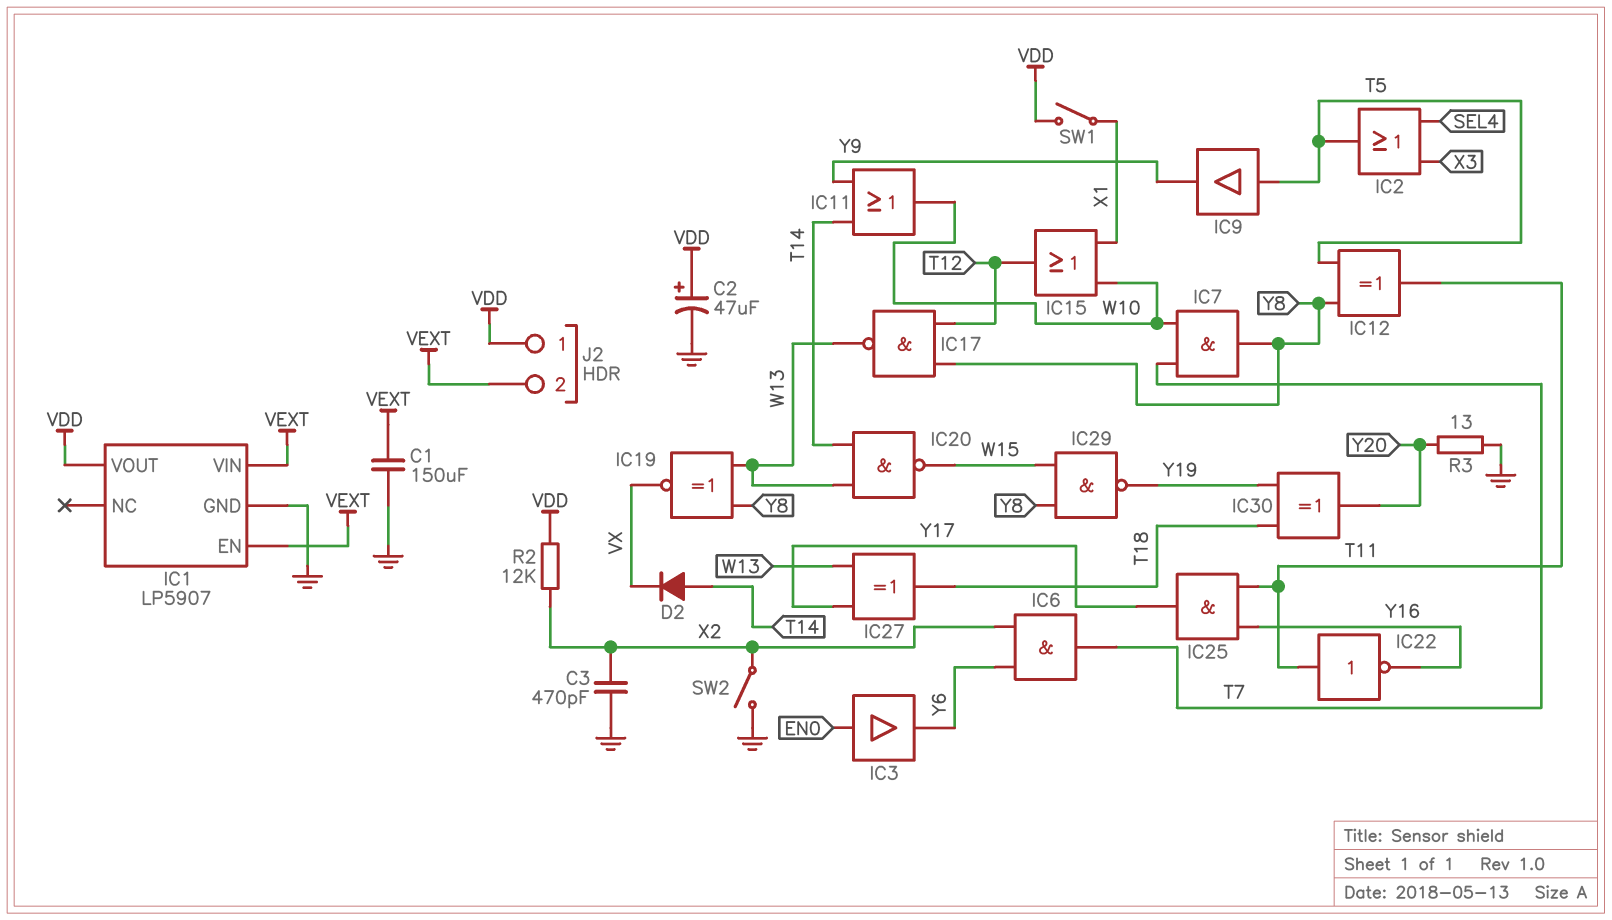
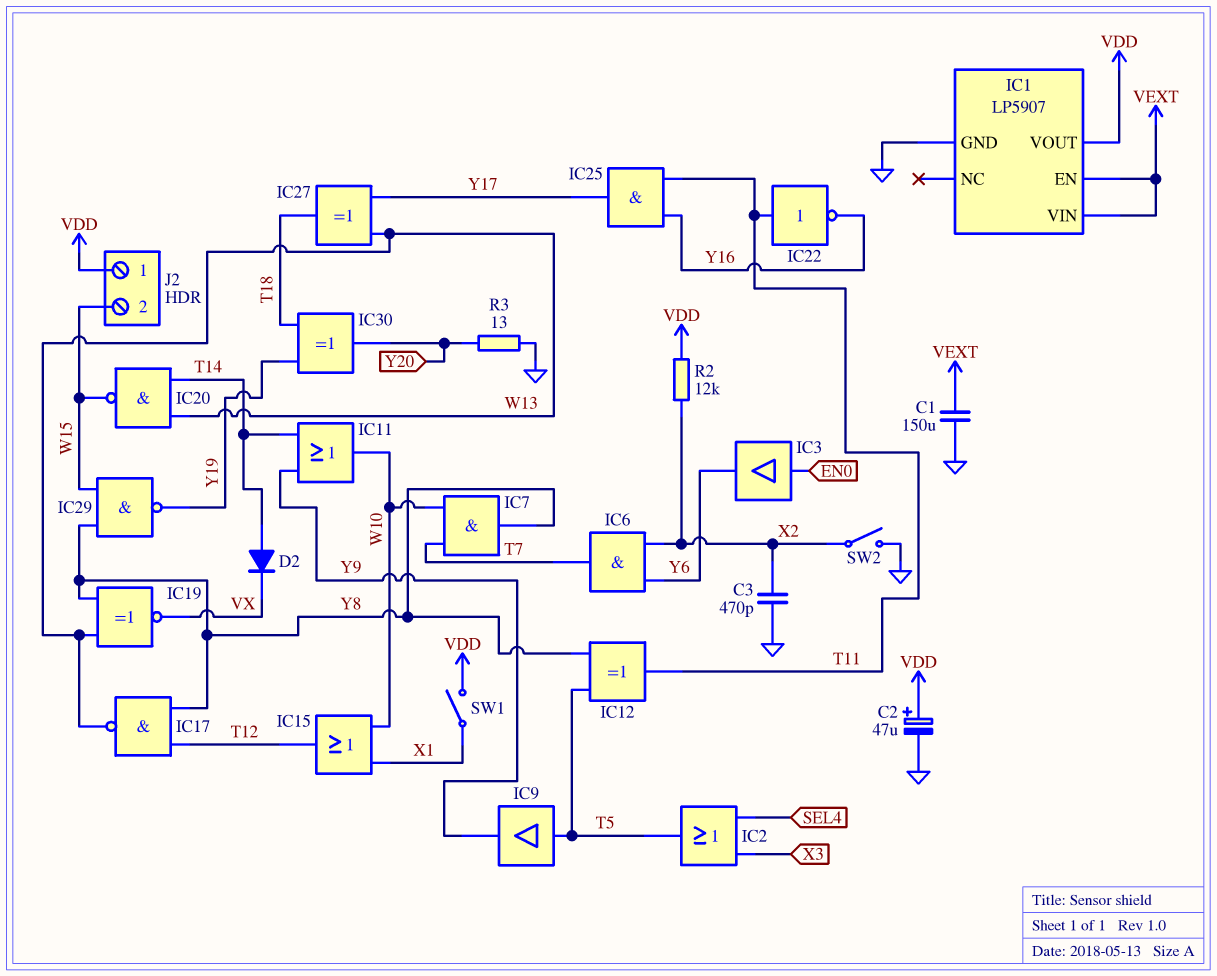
J2 pin 2: VEXT -> W15

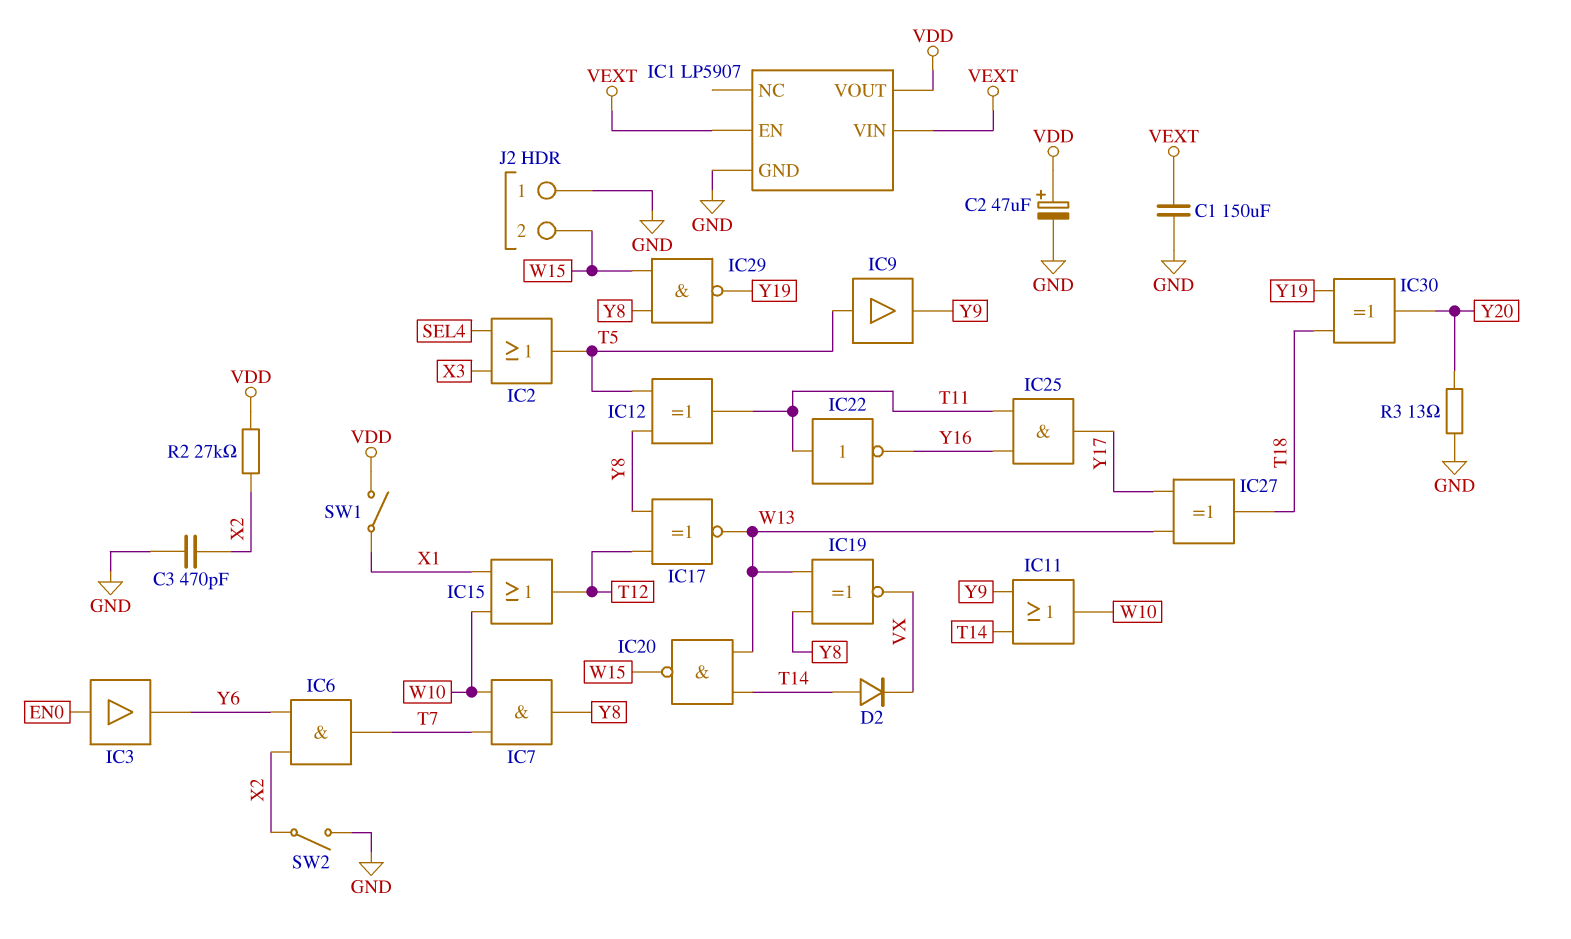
IC17: NAND (in T12, in Y8, out W13) -> XNOR (in T12, in Y8, out W13)
J2 pin 1: VDD -> GND
R2: 12k (VDD, X2) -> 27k (VDD, X2)

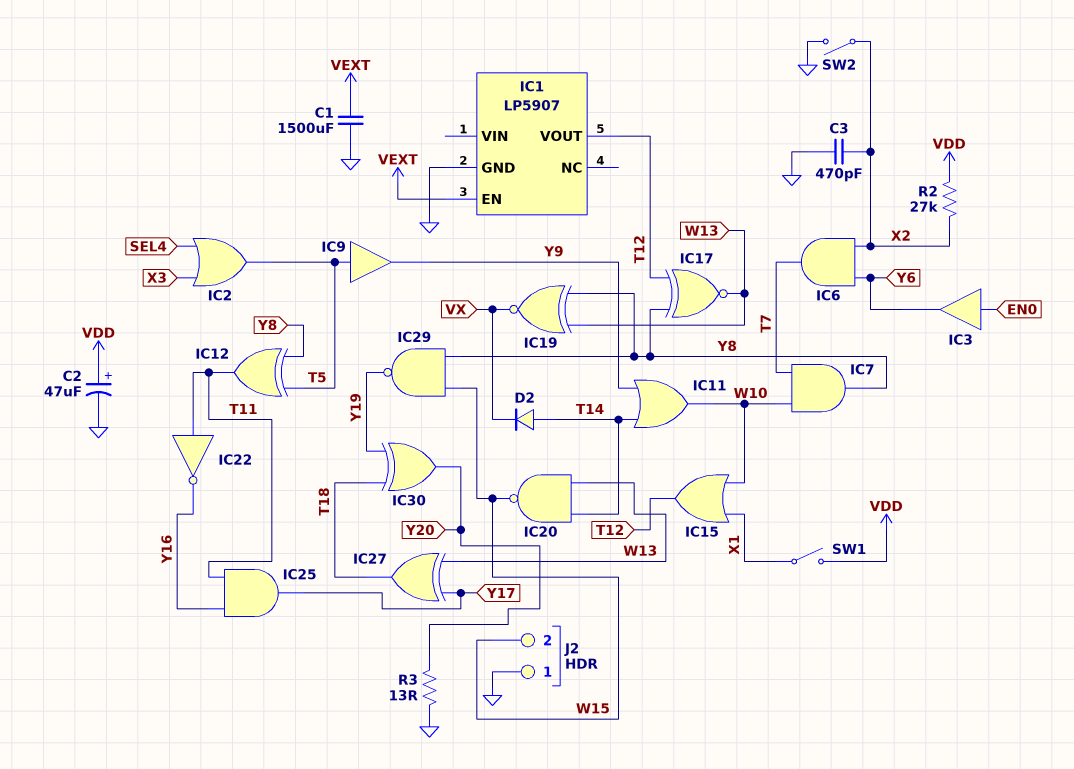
C1: 150uF (GND, VEXT) -> 1500uF (GND, VEXT)
IC1 pin VIN: VEXT -> none
IC1 pin VOUT: VDD -> T12

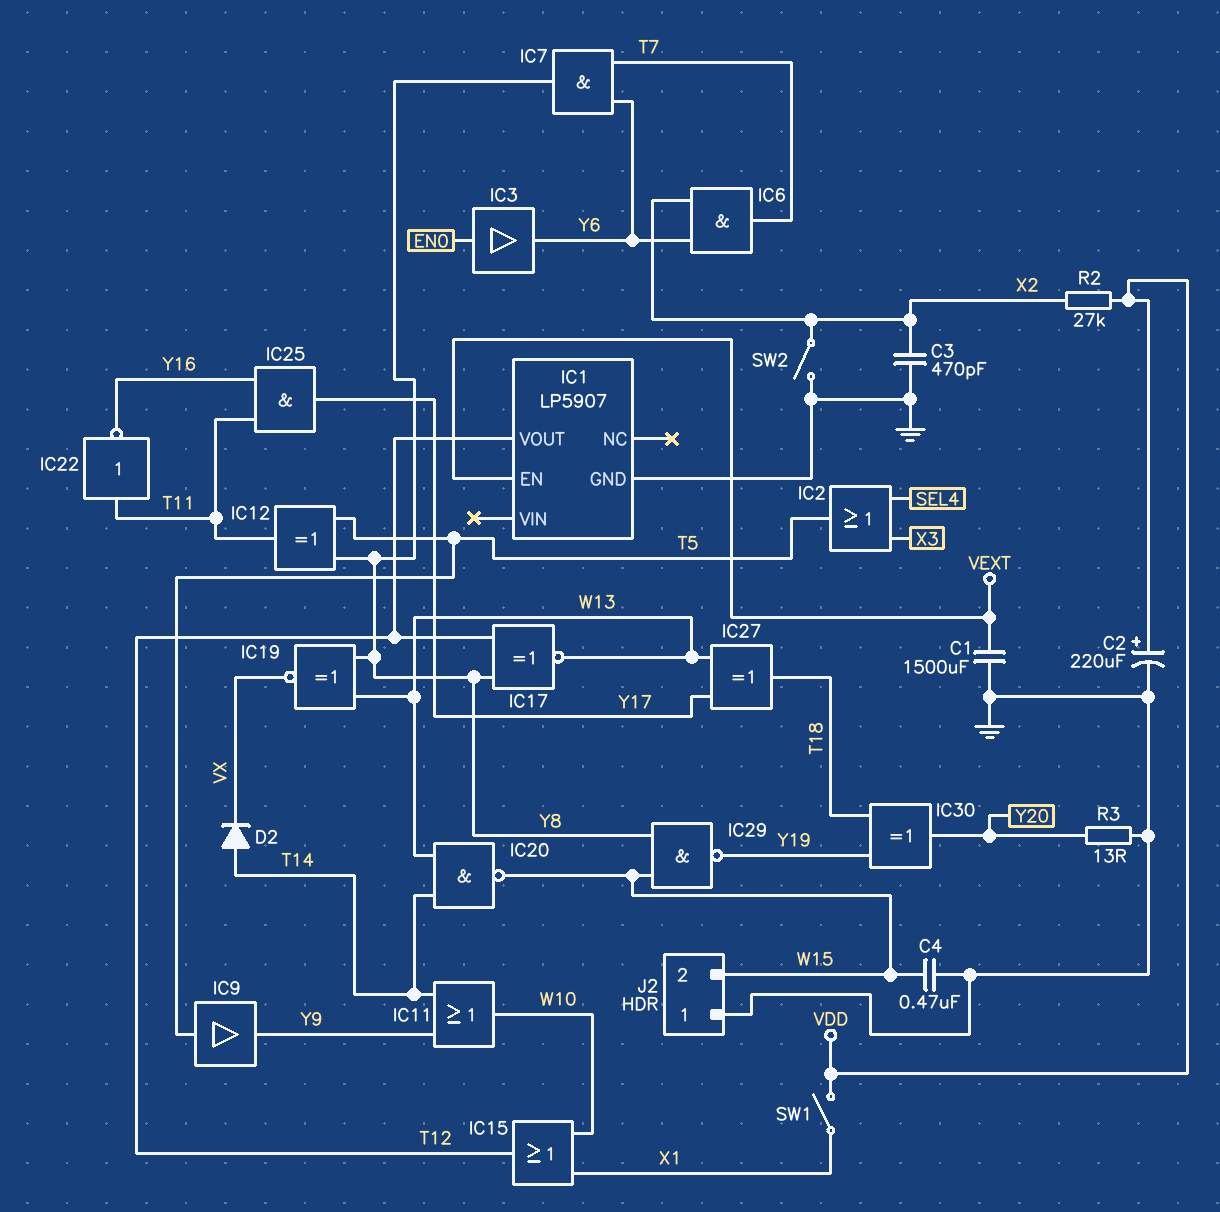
C2: 47uF (plus VDD, minus GND) -> 220uF (plus VDD, minus GND)
C4: none -> 470nF (GND, W15)
IC7: AND (in T7, in W10, out Y8) -> AND (in T7, in Y6, out Y8)

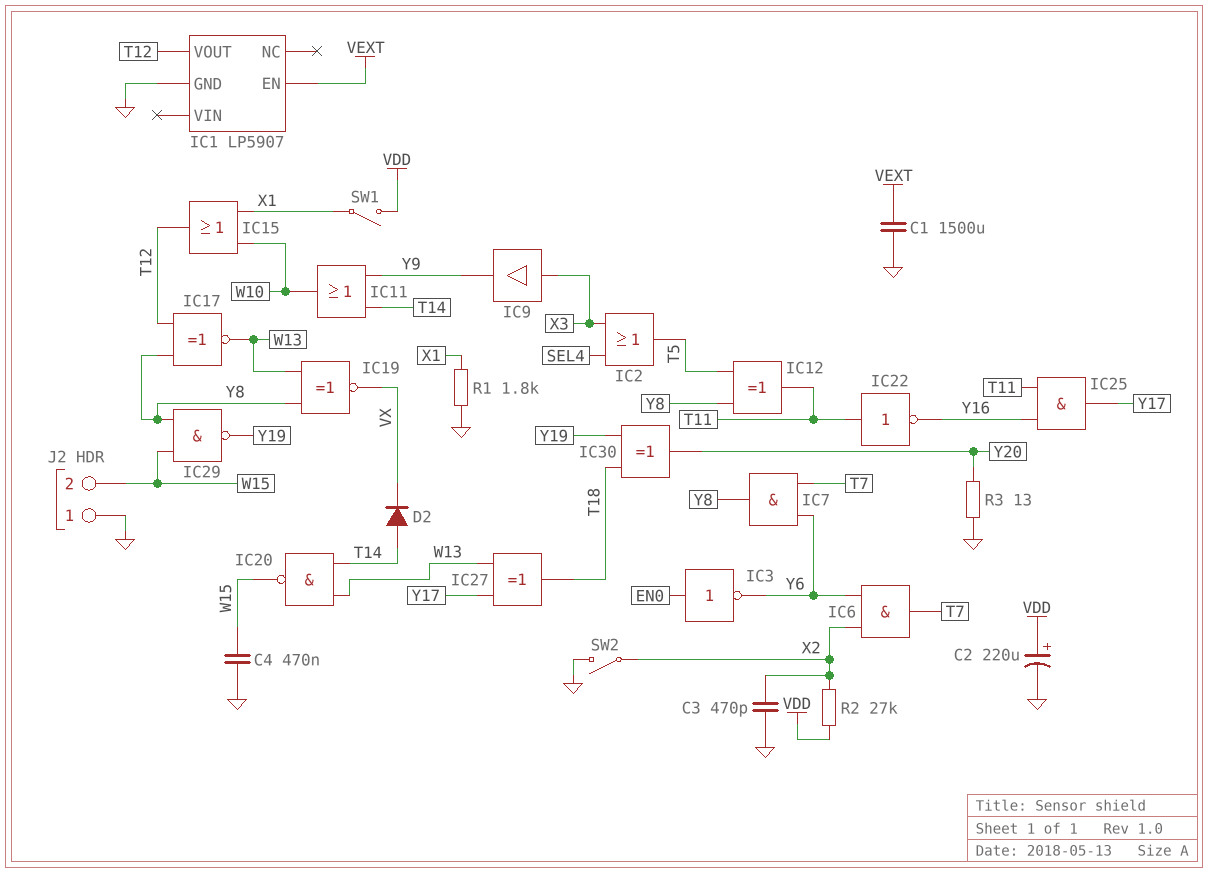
IC3: buffer (in EN0, out Y6) -> NOT (in EN0, out Y6)
IC9: buffer (in T5, out Y9) -> buffer (in X3, out Y9)
R1: none -> 1.8k (GND, X1)

